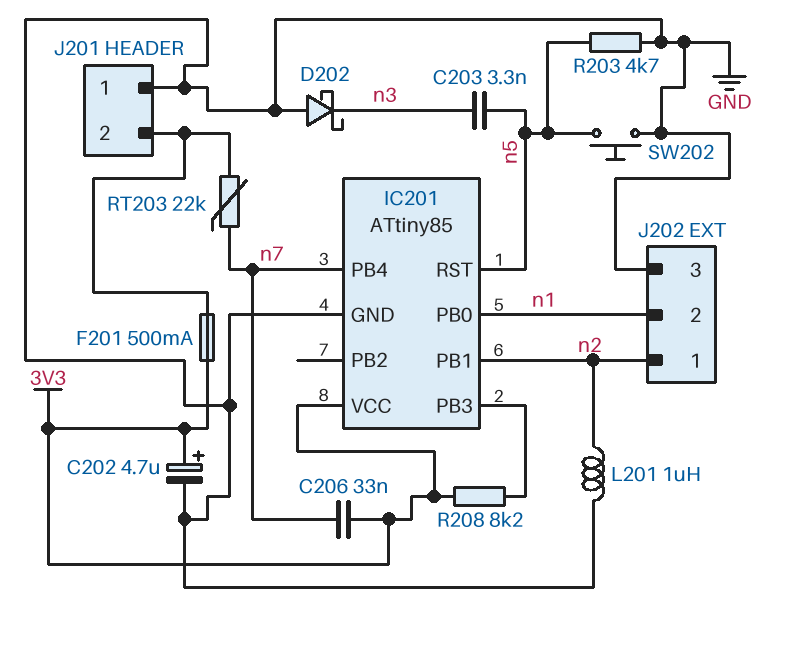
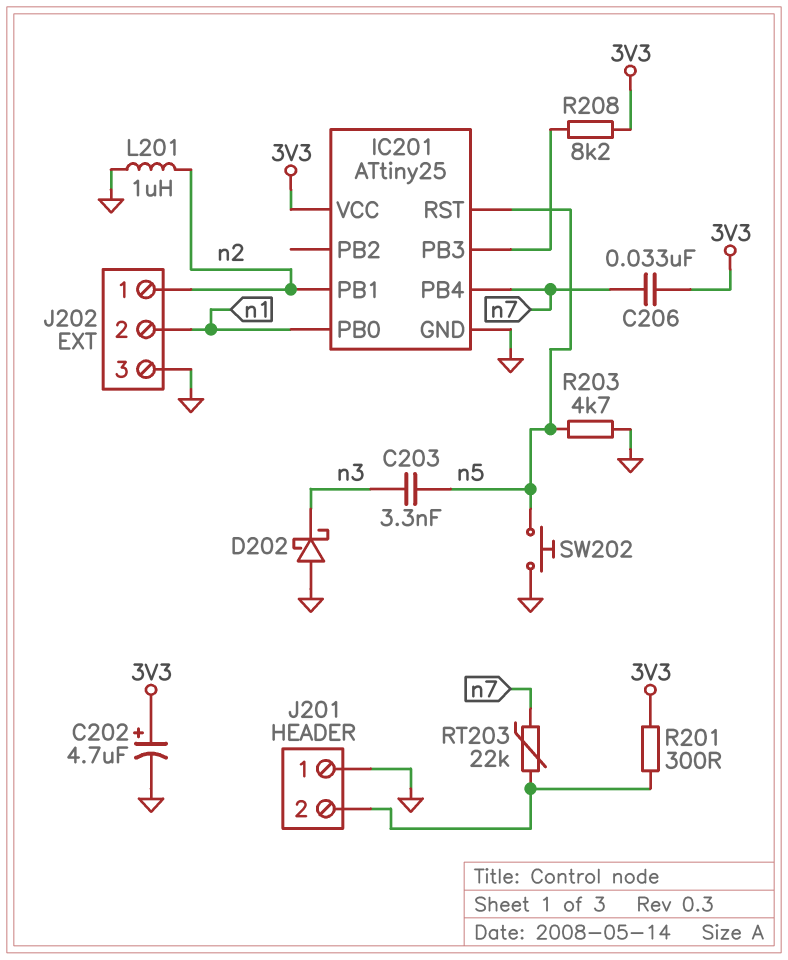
F201: 500mA (3V3, J201/2) -> none
IC201: ATtiny85 -> ATtiny25
R201: none -> 300 (3V3, J201/2)

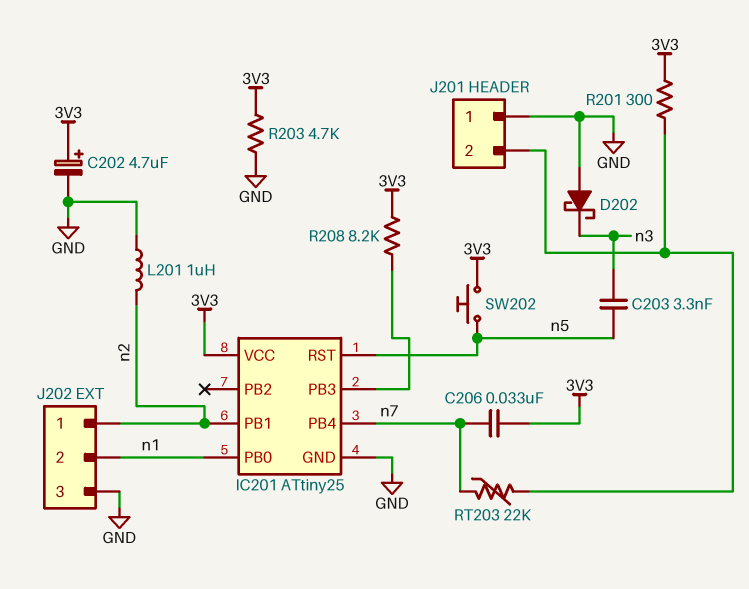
R203: 4.7k (GND, n5) -> 4.7k (3V3, GND)
SW202: button (GND, n5) -> button (3V3, n5)

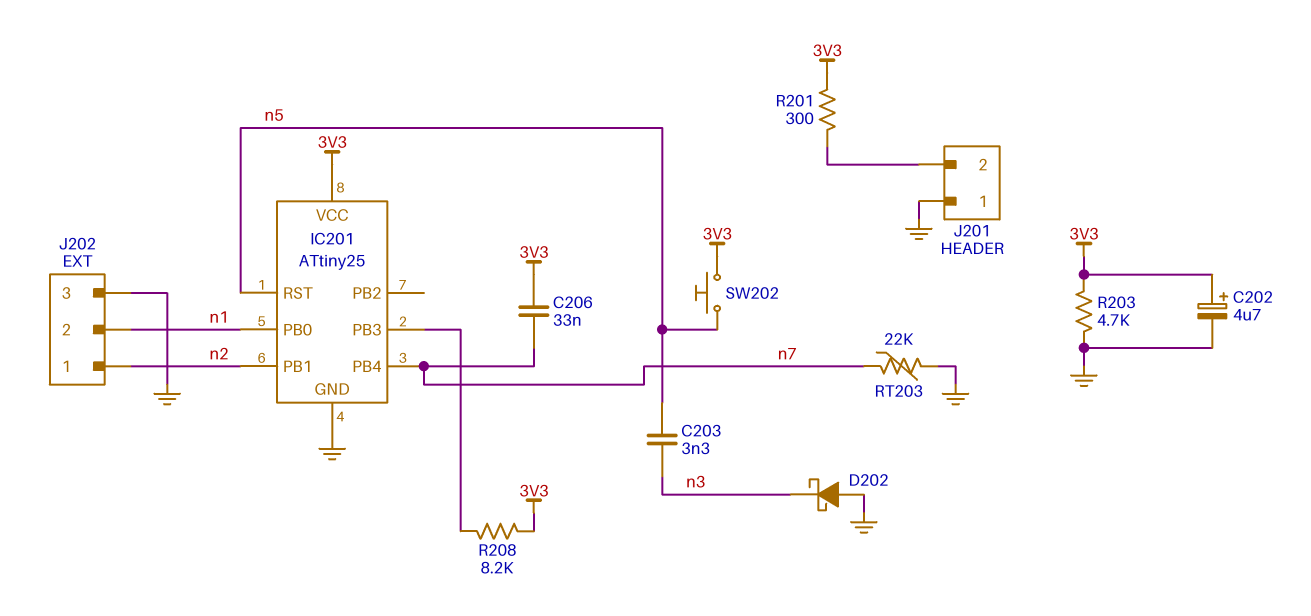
L201: 1uH (GND, n2) -> none
RT203: 22k (J201/2, n7) -> 22k (GND, n7)

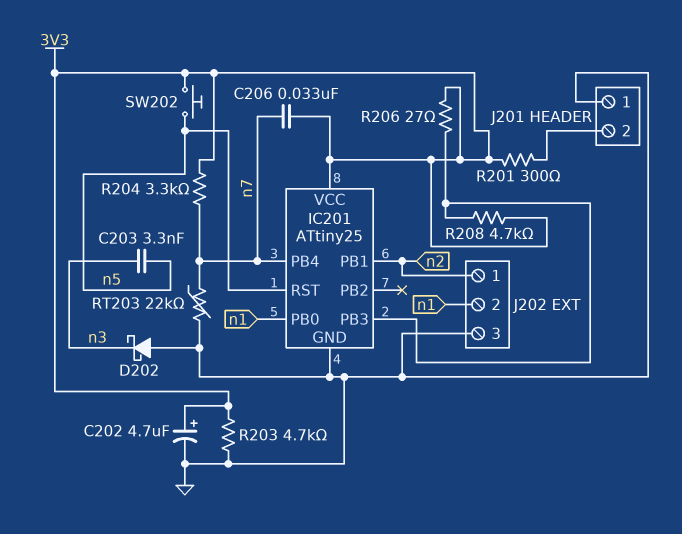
R204: none -> 3.3k (3V3, n7)
R206: none -> 27 (3V3, IC201/PB3)
R208: 8.2k (3V3, IC201/PB3) -> 4.7k (3V3, IC201/PB3)

